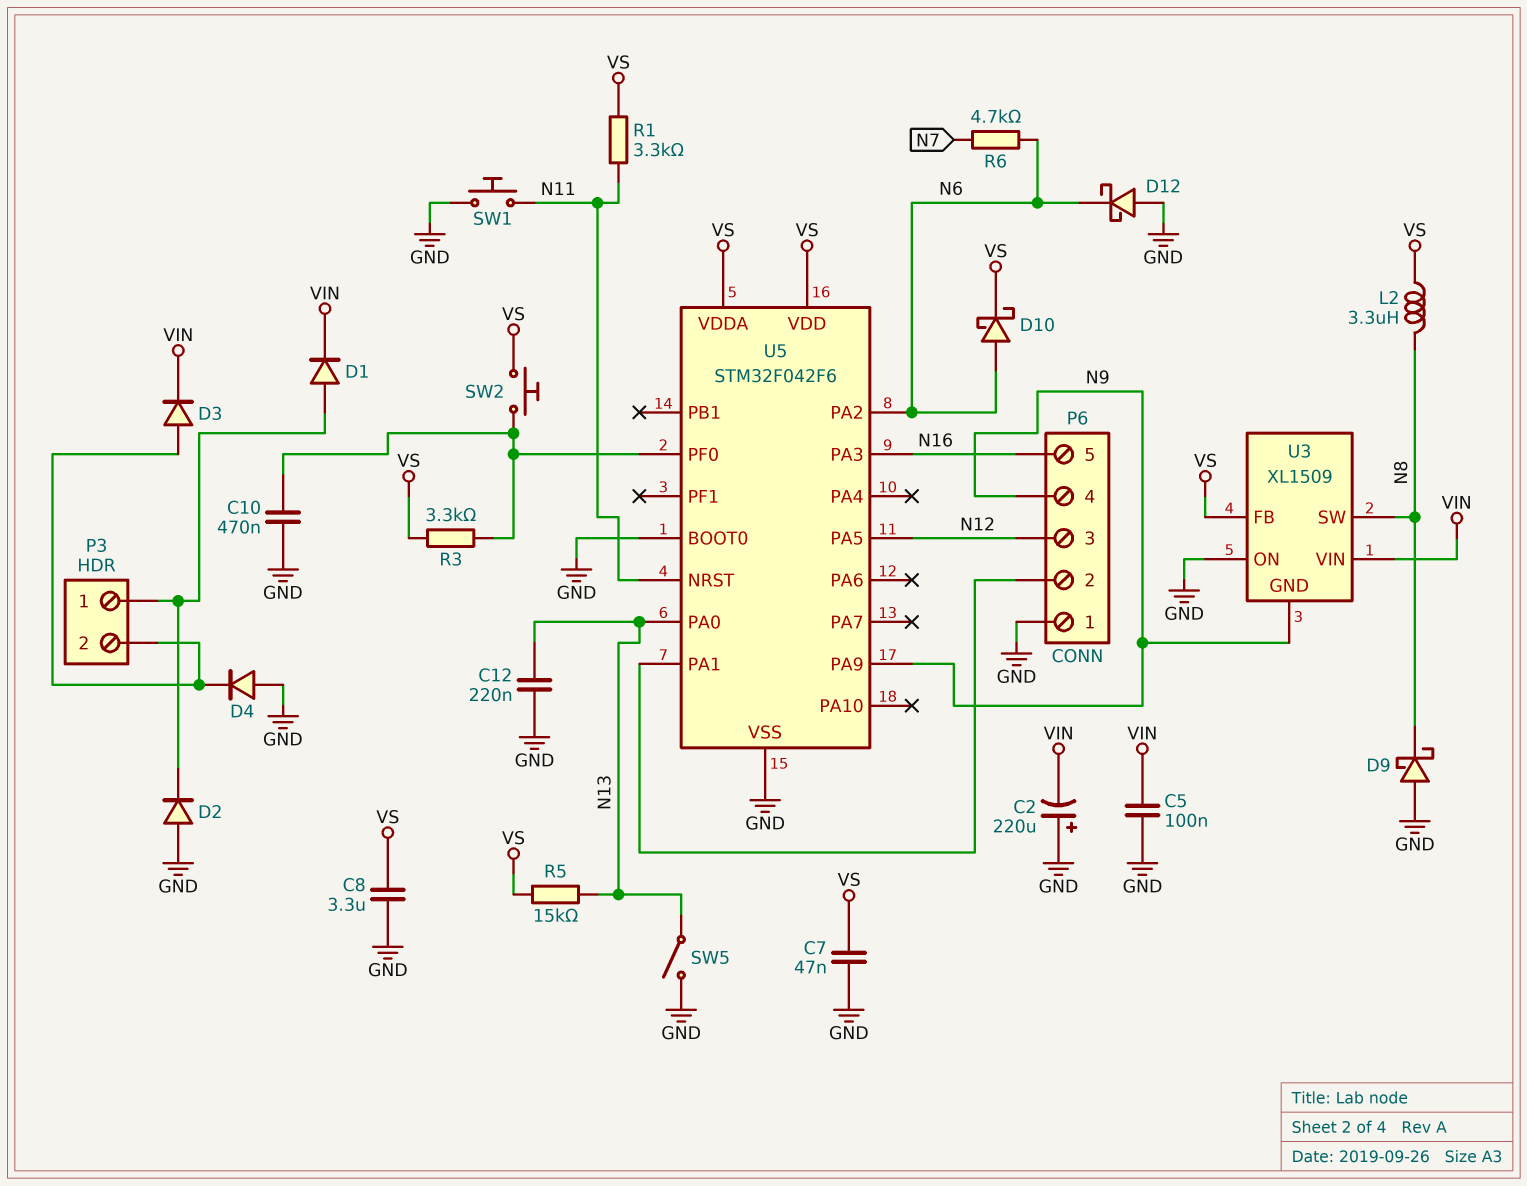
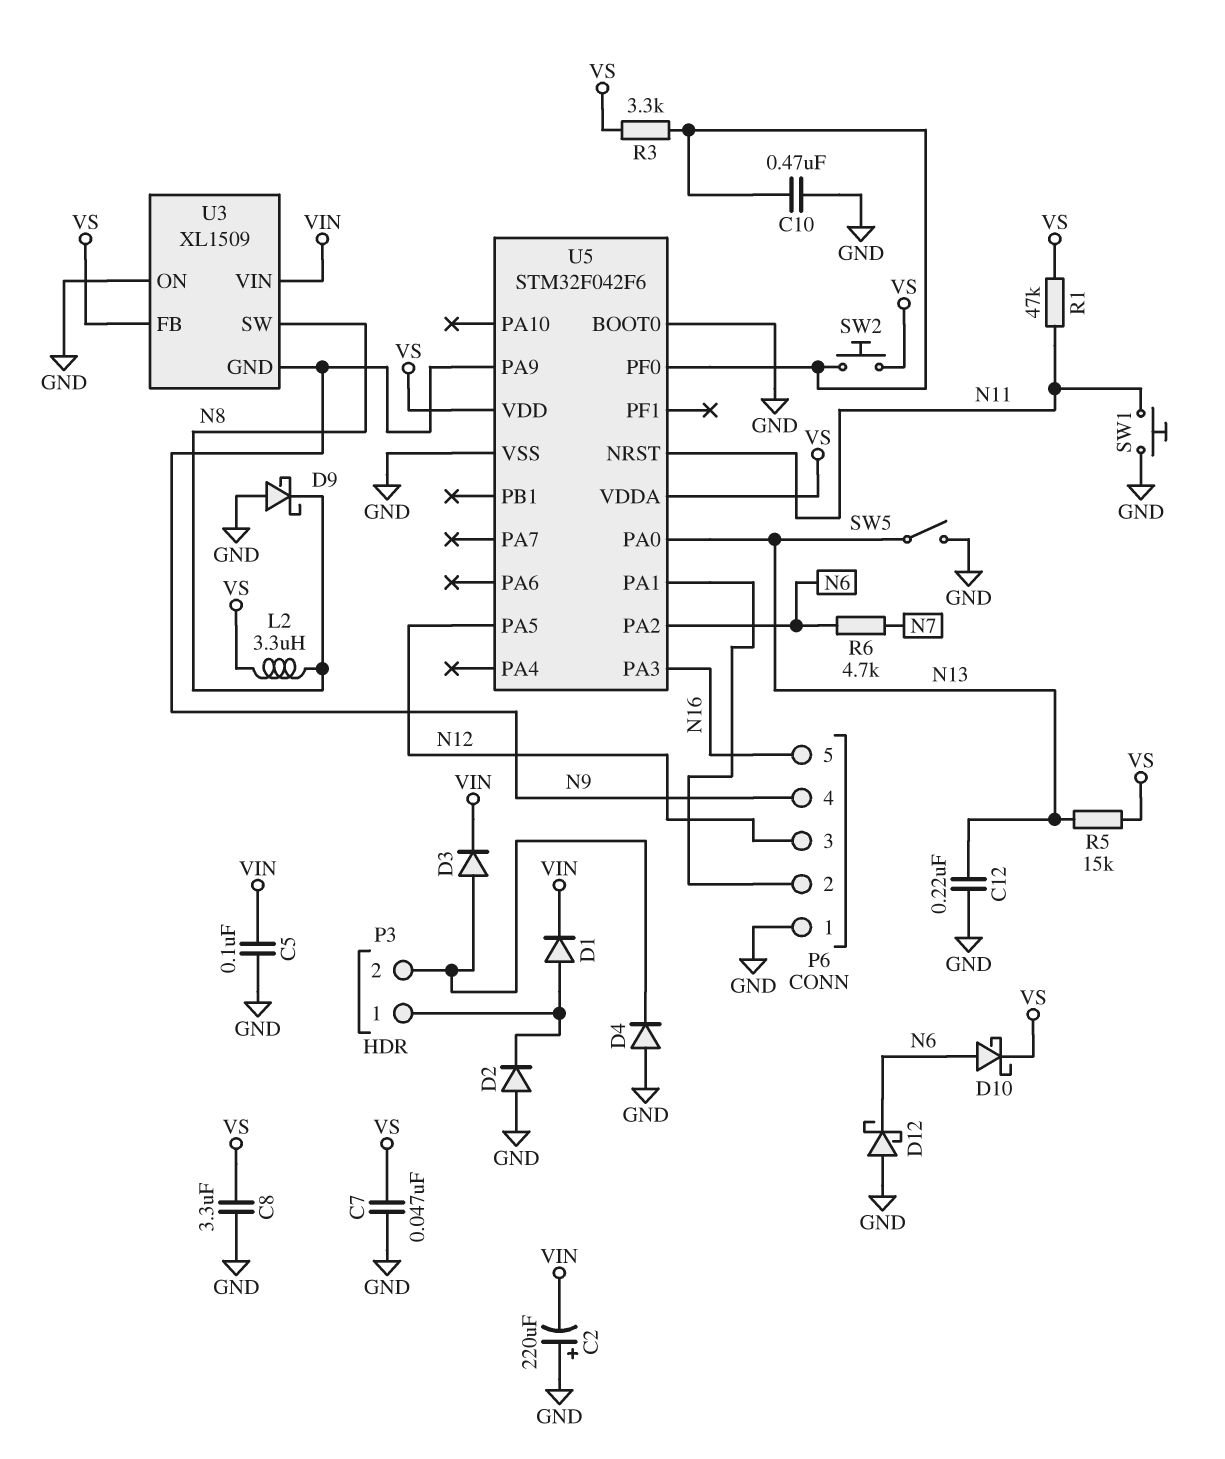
R1: 3.3k (N11, VS) -> 47k (N11, VS)

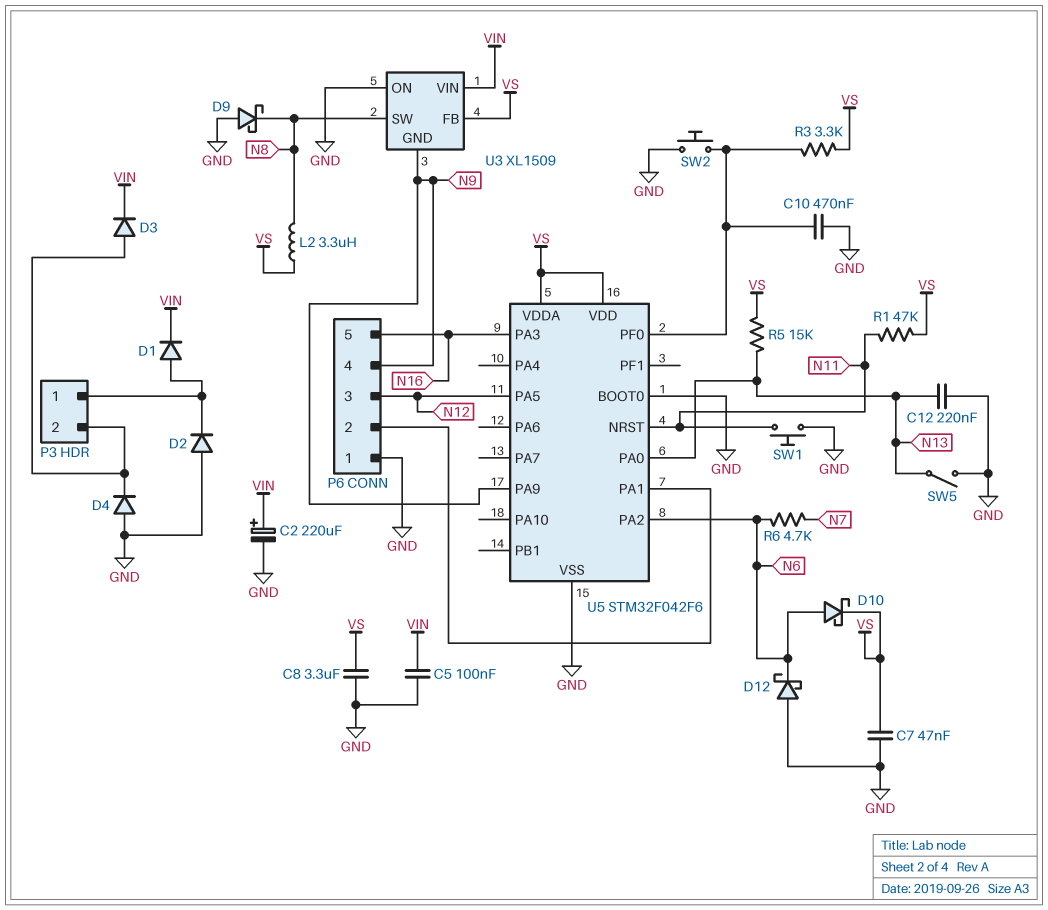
C2: 220uF (plus GND, minus VIN) -> 220uF (plus VIN, minus GND)
SW2: button (U5/PF0, VS) -> button (GND, U5/PF0)

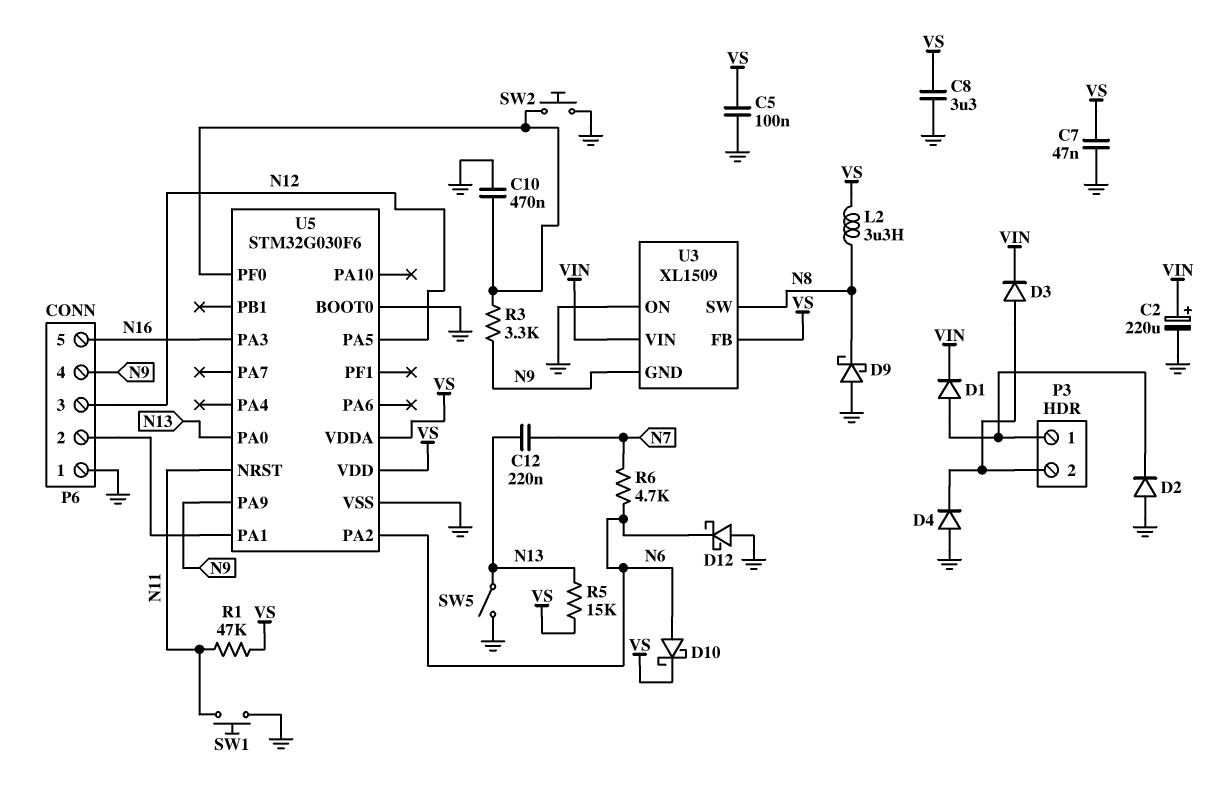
C5: 100nF (GND, VIN) -> 100nF (GND, VS)
C12: 220nF (GND, N13) -> 220nF (N7, N13)
R3: 3.3k (U5/PF0, VS) -> 3.3k (N9, U5/PF0)
U5: STM32F042F6 -> STM32G030F6

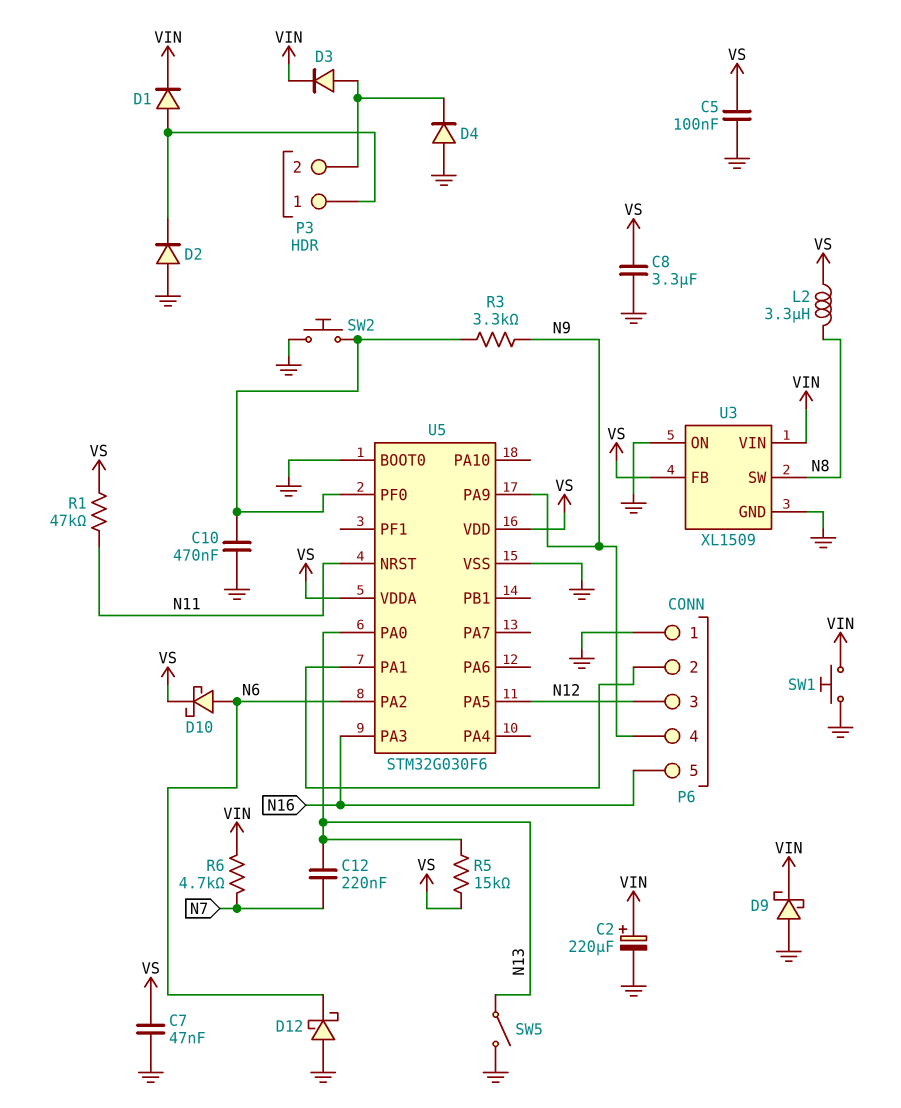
D9: schottky (A GND, K N8) -> schottky (A GND, K VIN)
R6: 4.7k (N6, N7) -> 4.7k (N7, VIN)
SW1: button (GND, N11) -> button (GND, VIN)
U3 pin GND: N9 -> GND

